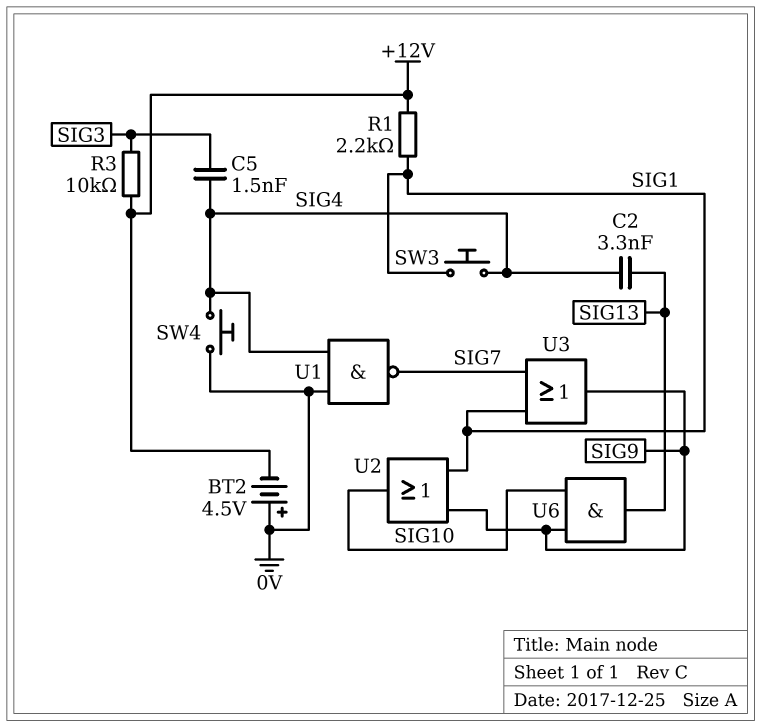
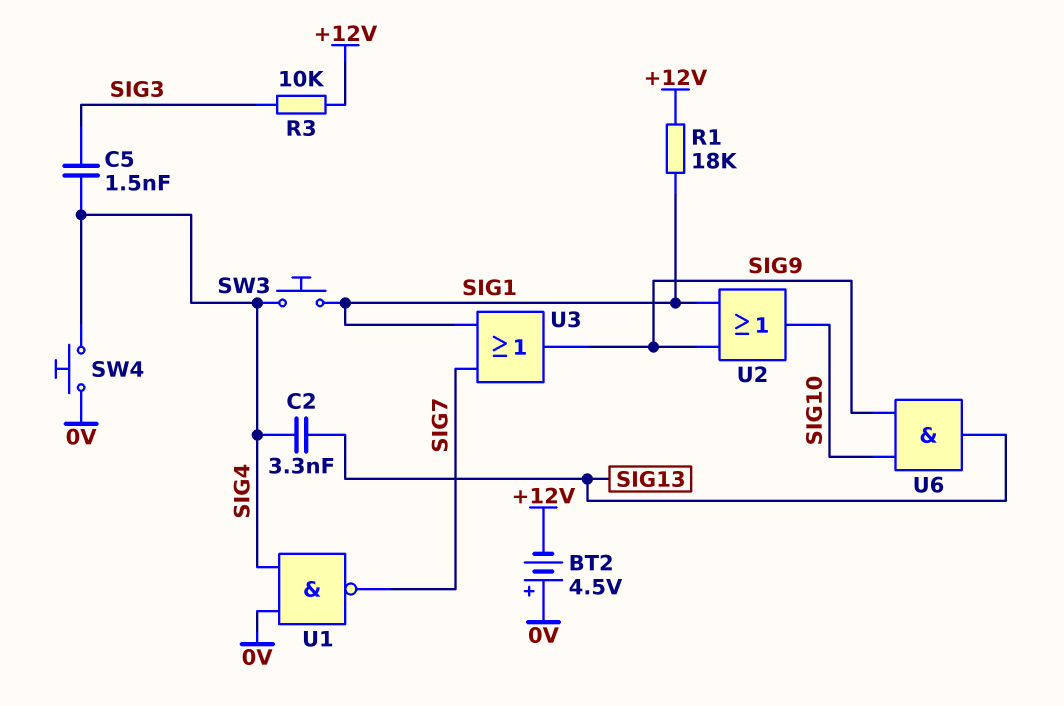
R1: 2.2k (+12V, SIG1) -> 18k (+12V, SIG1)

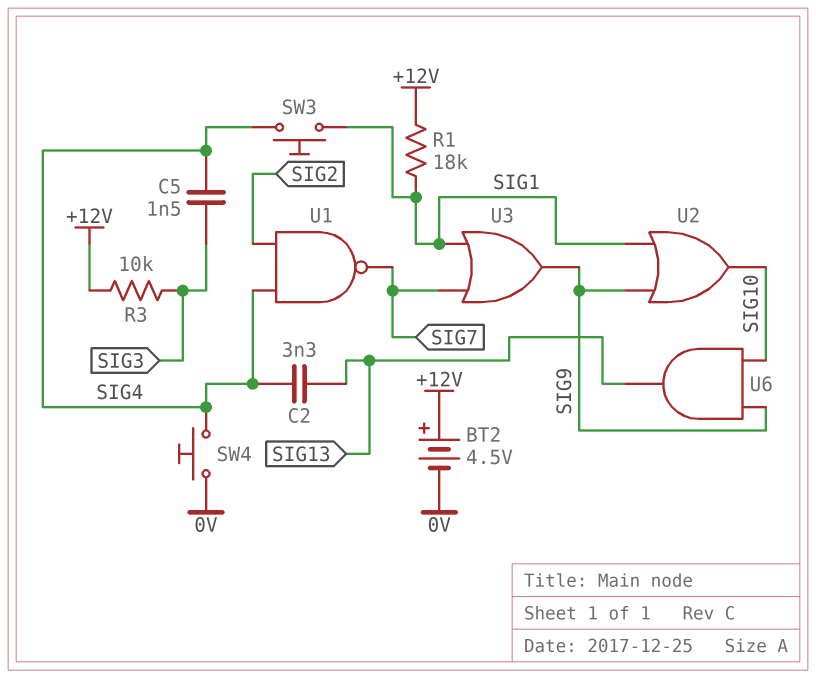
BT2: 4.5V (plus 0V, minus +12V) -> 4.5V (plus +12V, minus 0V)
U1: NAND (in 0V, in SIG4, out SIG7) -> NAND (in SIG2, in SIG4, out SIG7)

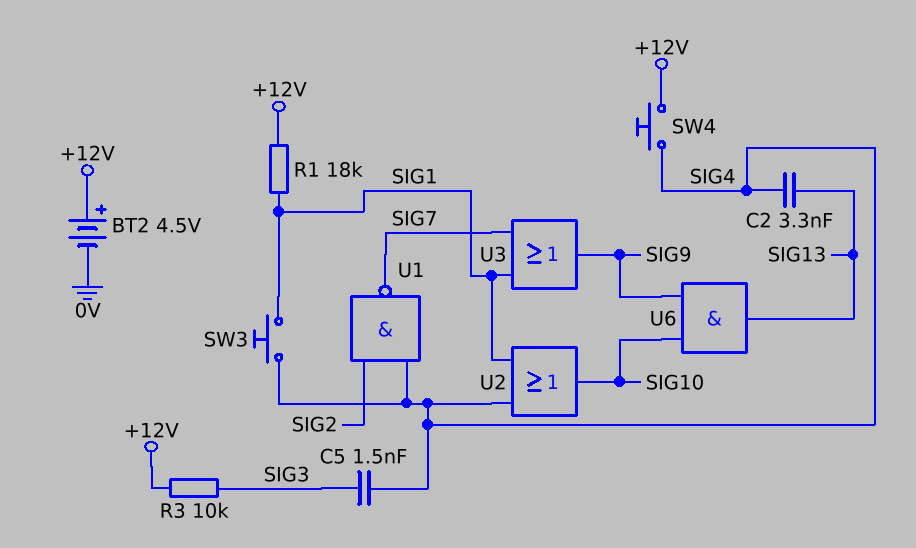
SW4: button (0V, SIG4) -> button (+12V, SIG4)
U2: OR (in SIG1, in SIG9, out SIG10) -> OR (in SIG1, in SIG4, out SIG10)

